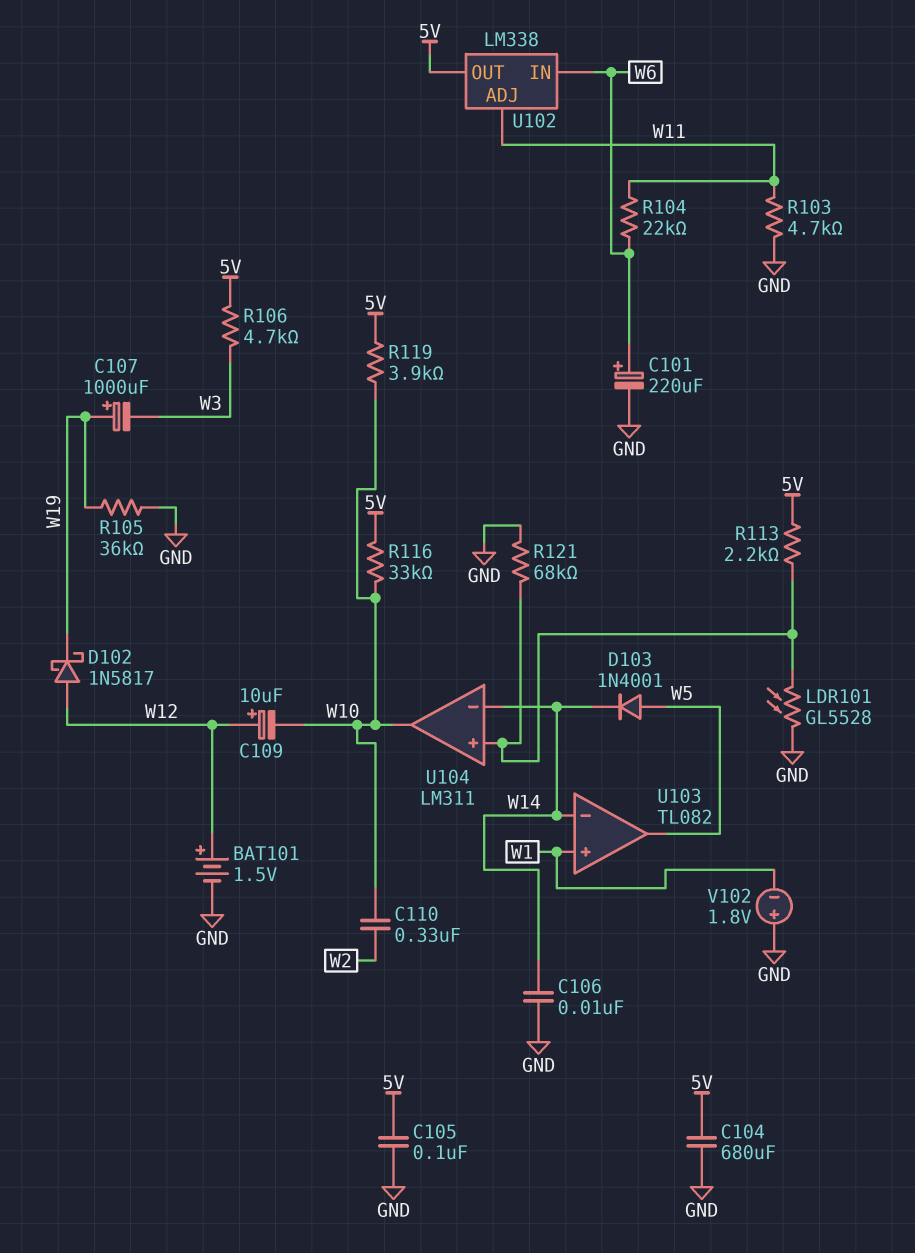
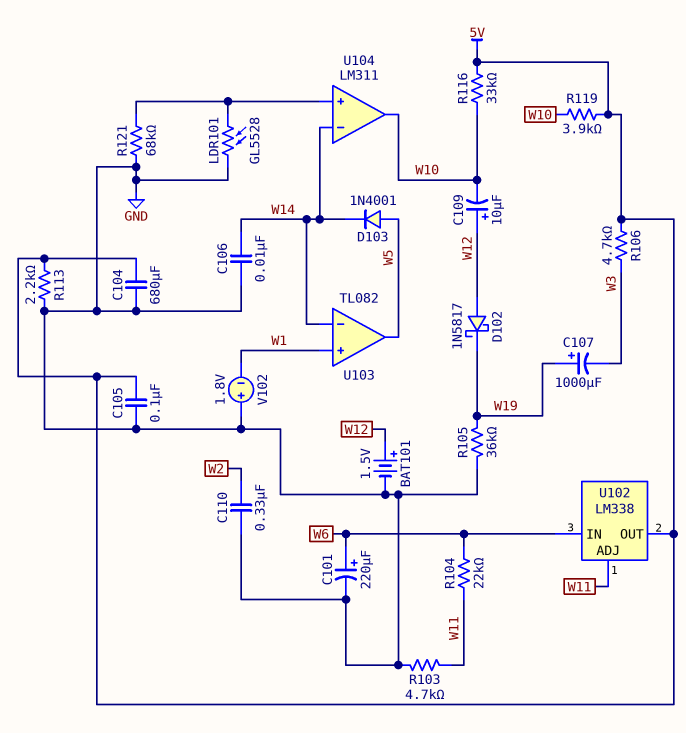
C110: 330nF (W2, W10) -> 330nF (GND, W2)
R113: 2.2k (5V, U104/in+) -> 2.2k (5V, GND)

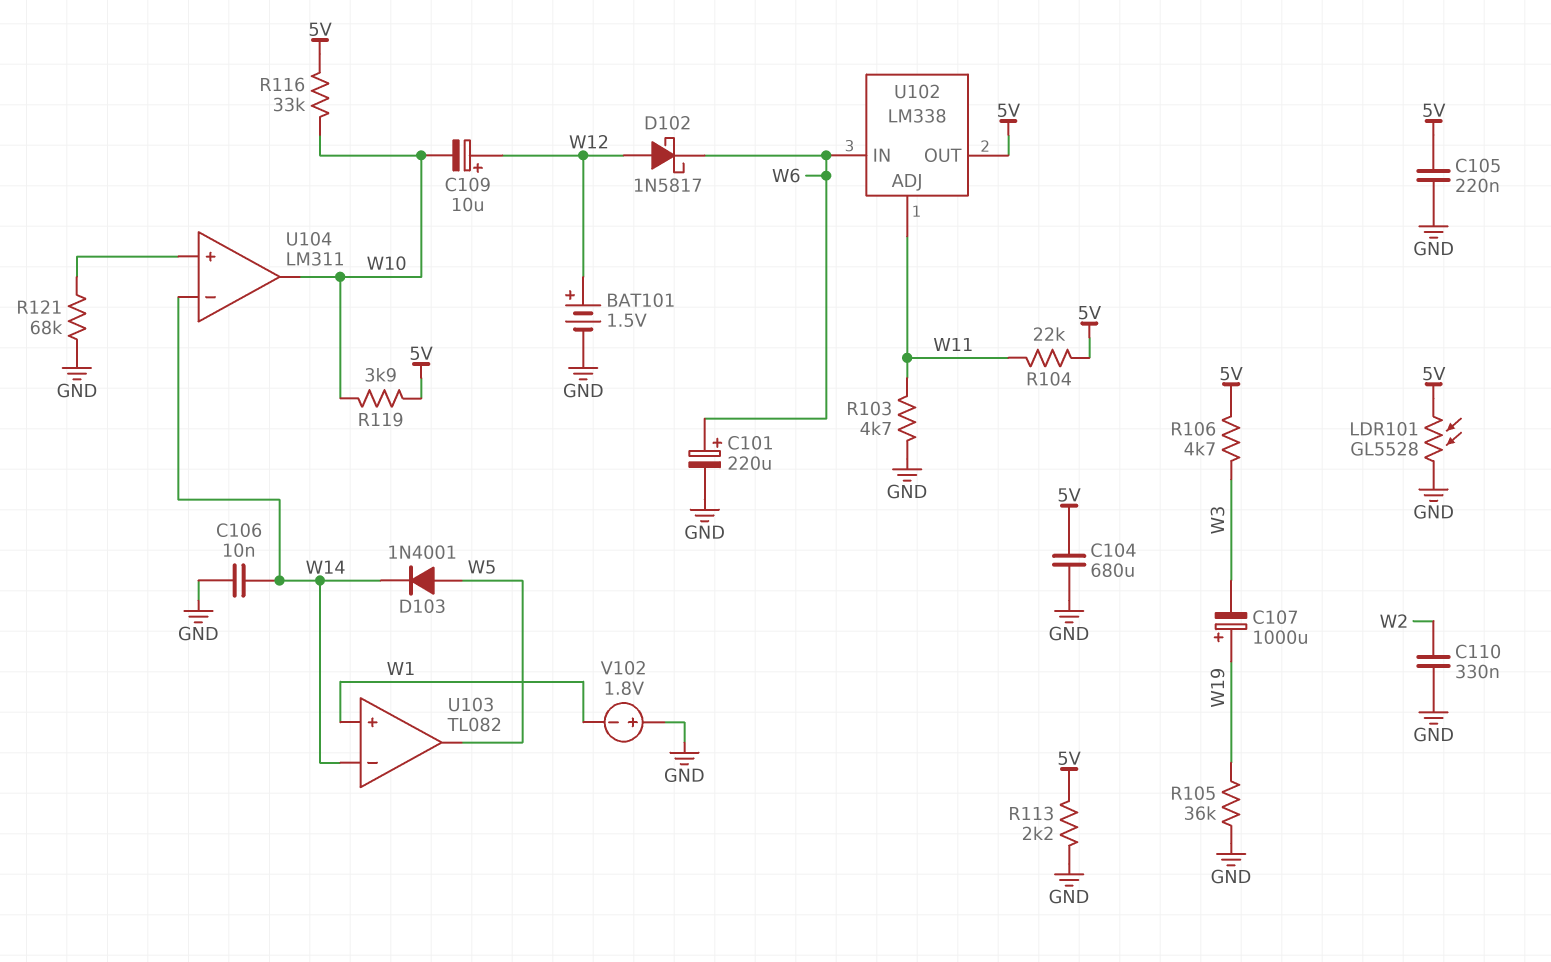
C105: 100nF (5V, GND) -> 220nF (5V, GND)
D102: schottky 1N5817 (A W12, K W19) -> schottky 1N5817 (A W12, K W6)
LDR101: GL5528 (GND, U104/in+) -> GL5528 (5V, GND)
R104: 22k (W6, W11) -> 22k (5V, W11)

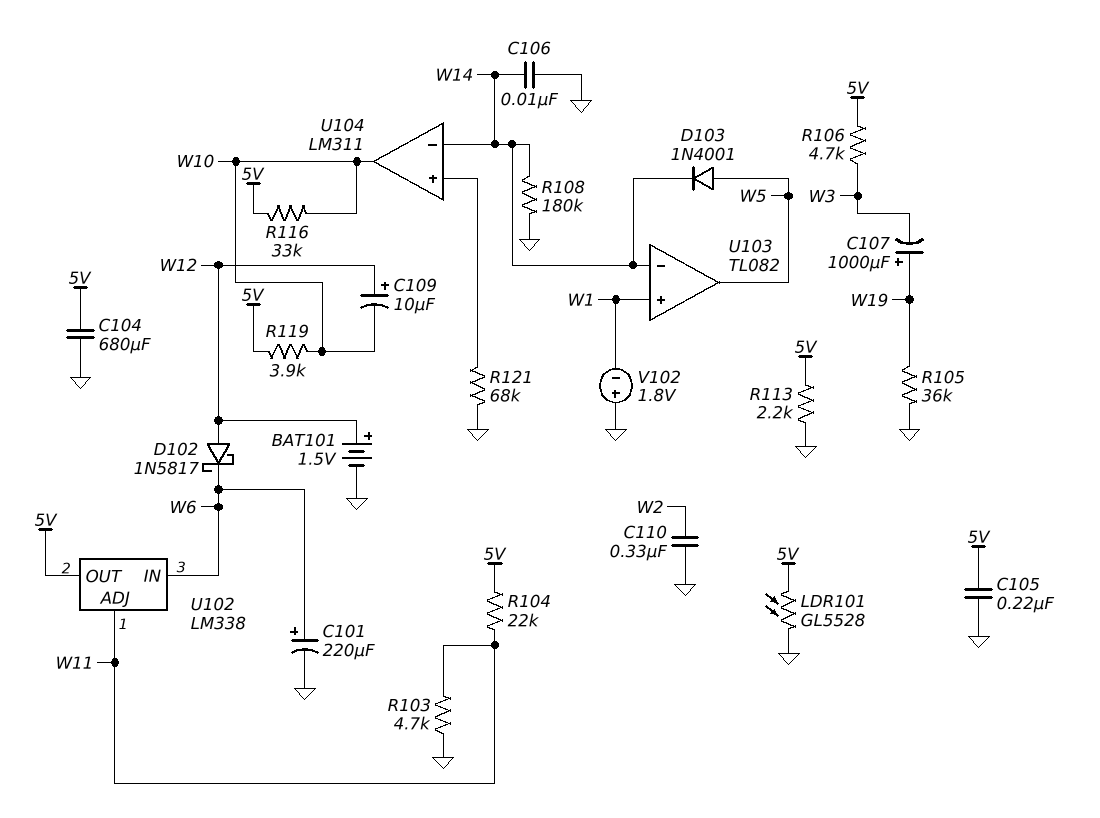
R108: none -> 180k (GND, W14)

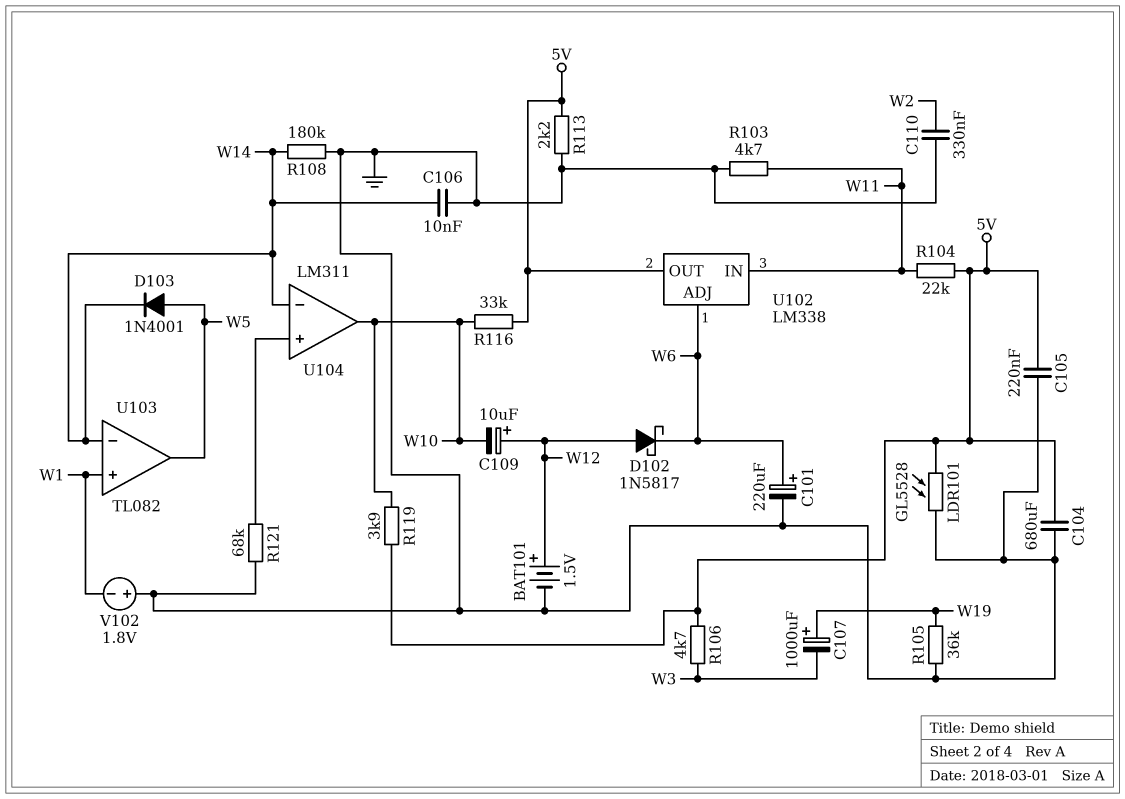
U102 pin ADJ: W11 -> W6
U102 pin IN: W6 -> W11

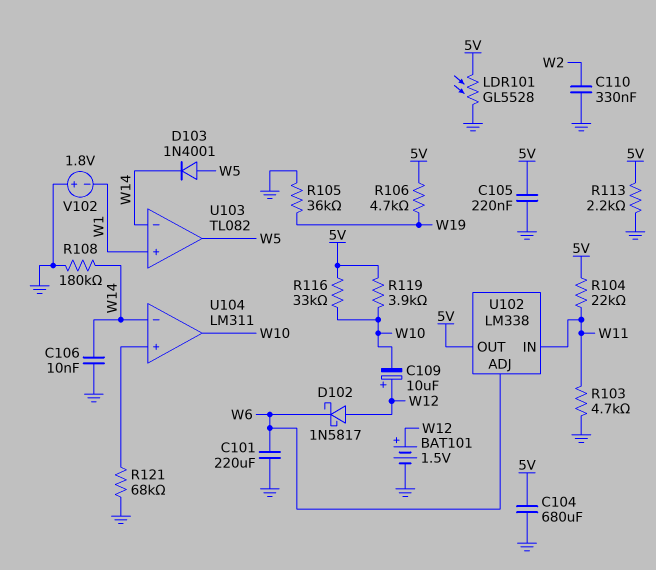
C101: 220uF (plus W6, minus GND) -> 220uF (GND, W6)
C107: 1000uF (plus W19, minus W3) -> none
R106: 4.7k (5V, W3) -> 4.7k (5V, W19)

